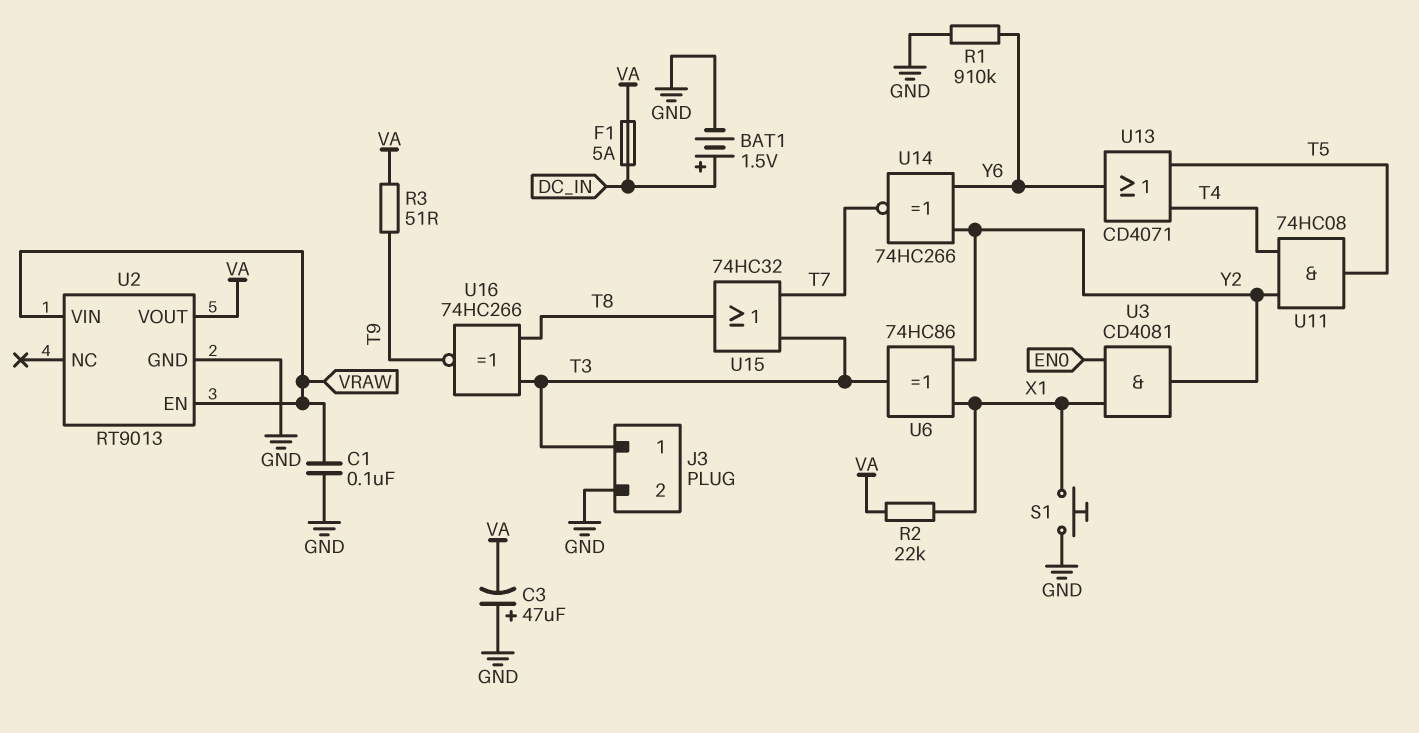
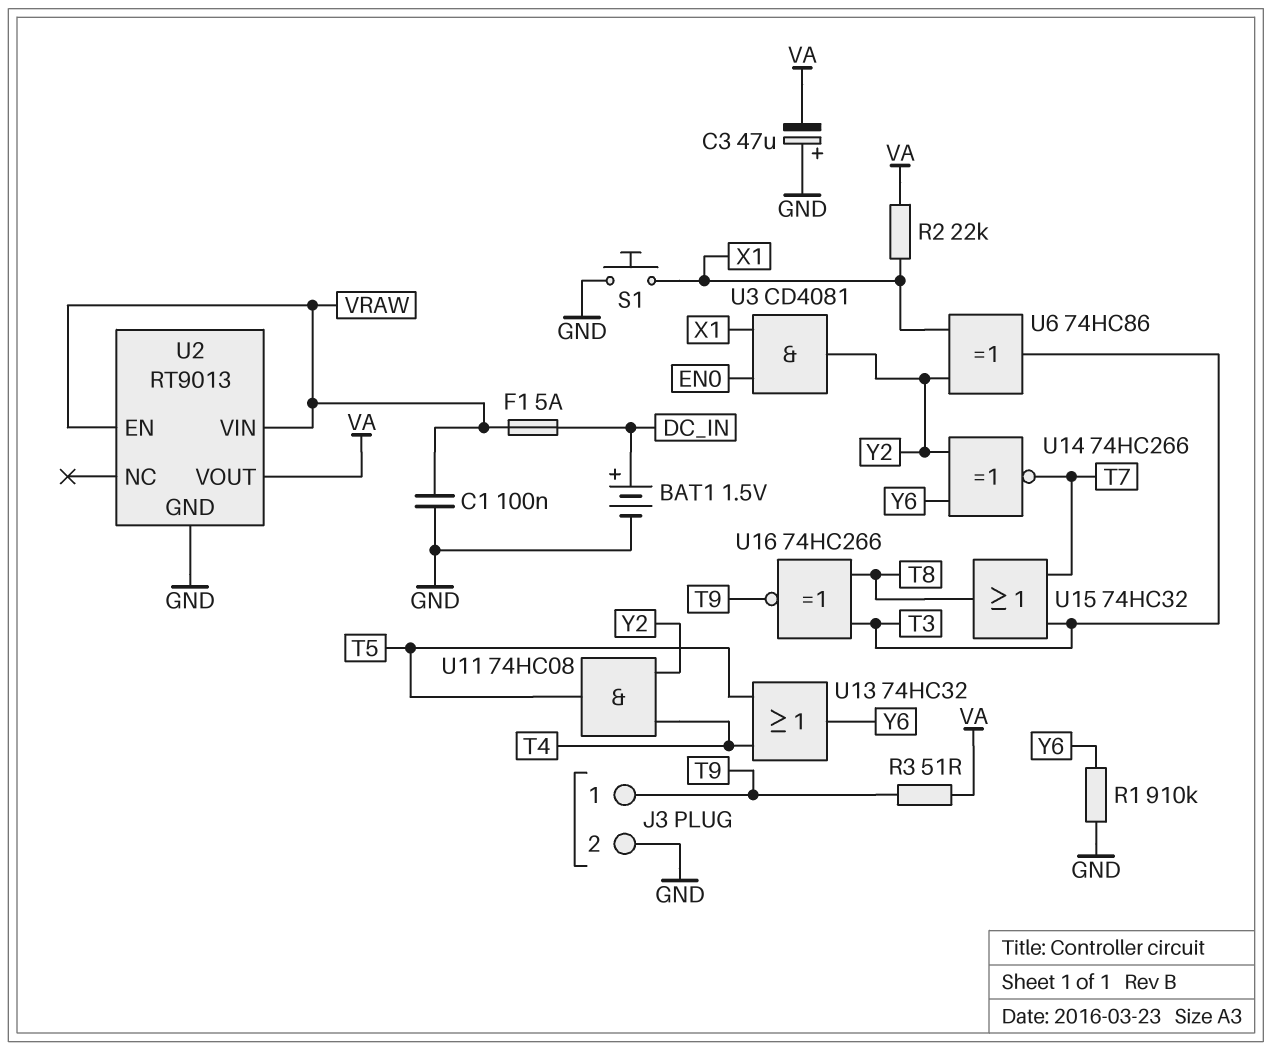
F1: 5A (DC_IN, VA) -> 5A (DC_IN, VRAW)
J3 pin 1: T3 -> T9
U13: OR CD4071 (in T4, in T5, out Y6) -> OR 74HC32 (in T4, in T5, out Y6)

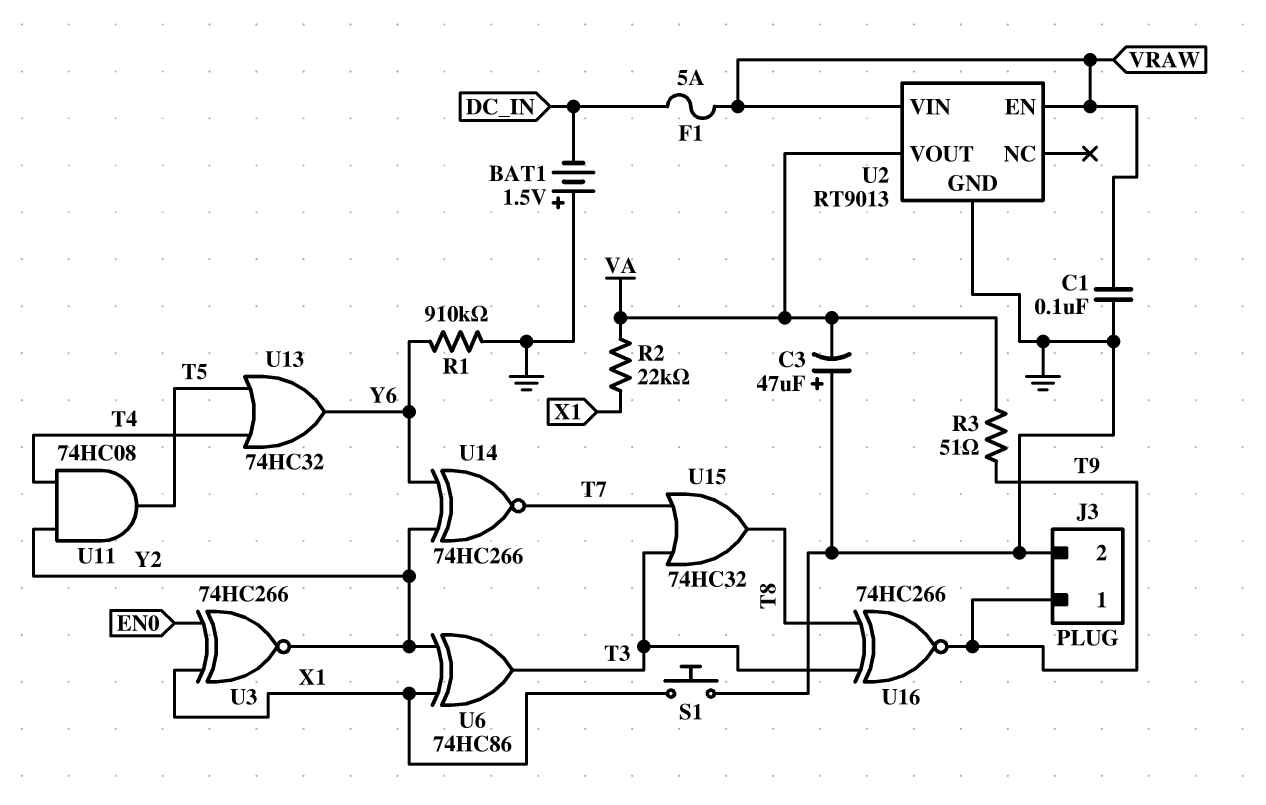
BAT1: 1.5V (plus DC_IN, minus GND) -> 1.5V (plus GND, minus DC_IN)
U3: AND CD4081 (in EN0, in X1, out Y2) -> XNOR 74HC266 (in EN0, in X1, out Y2)

